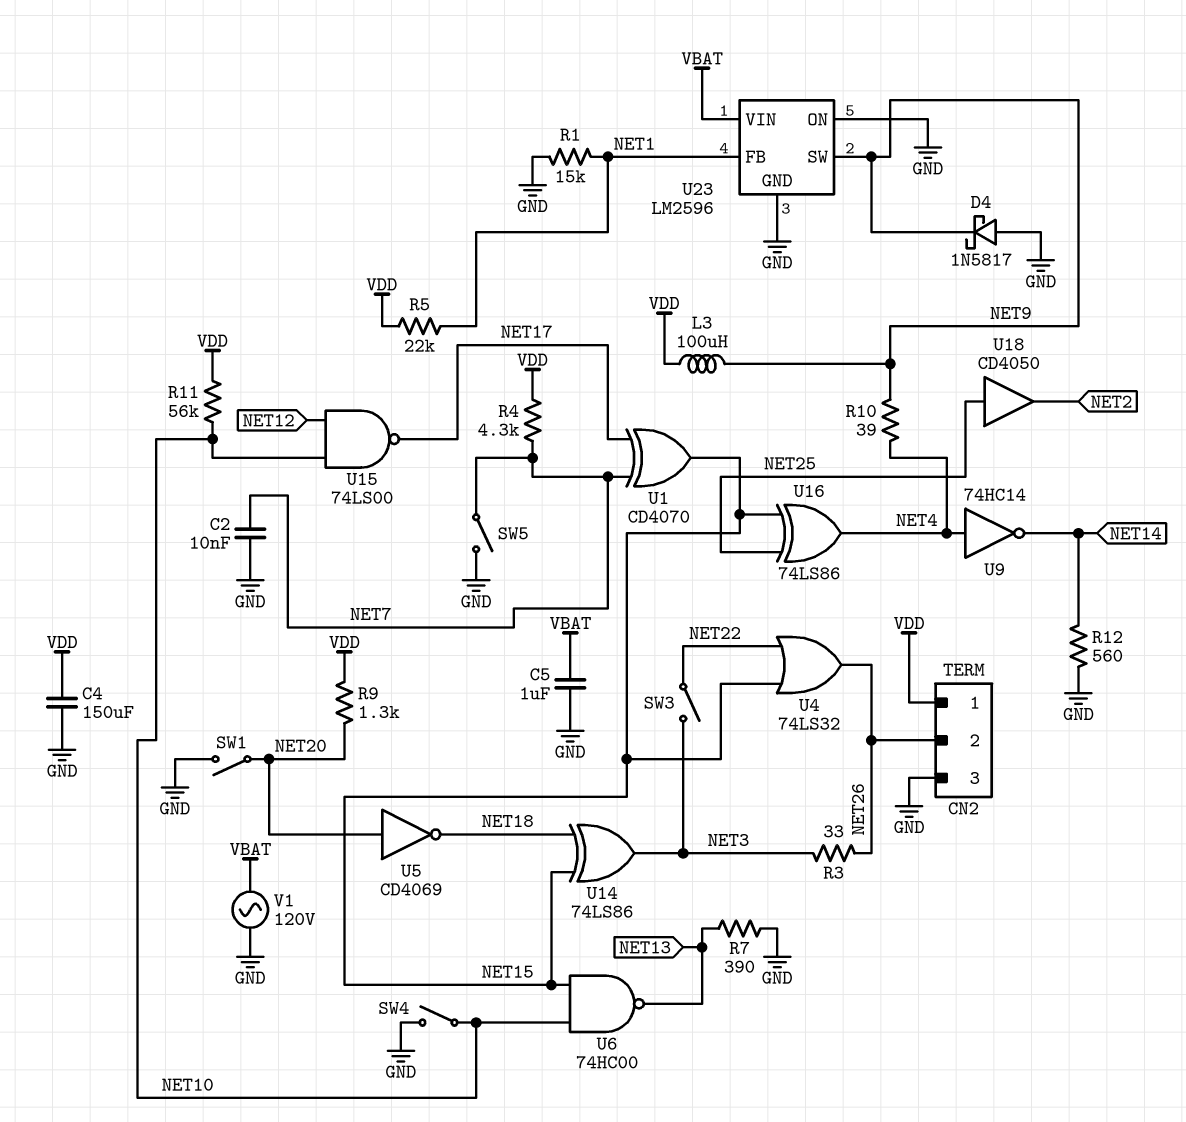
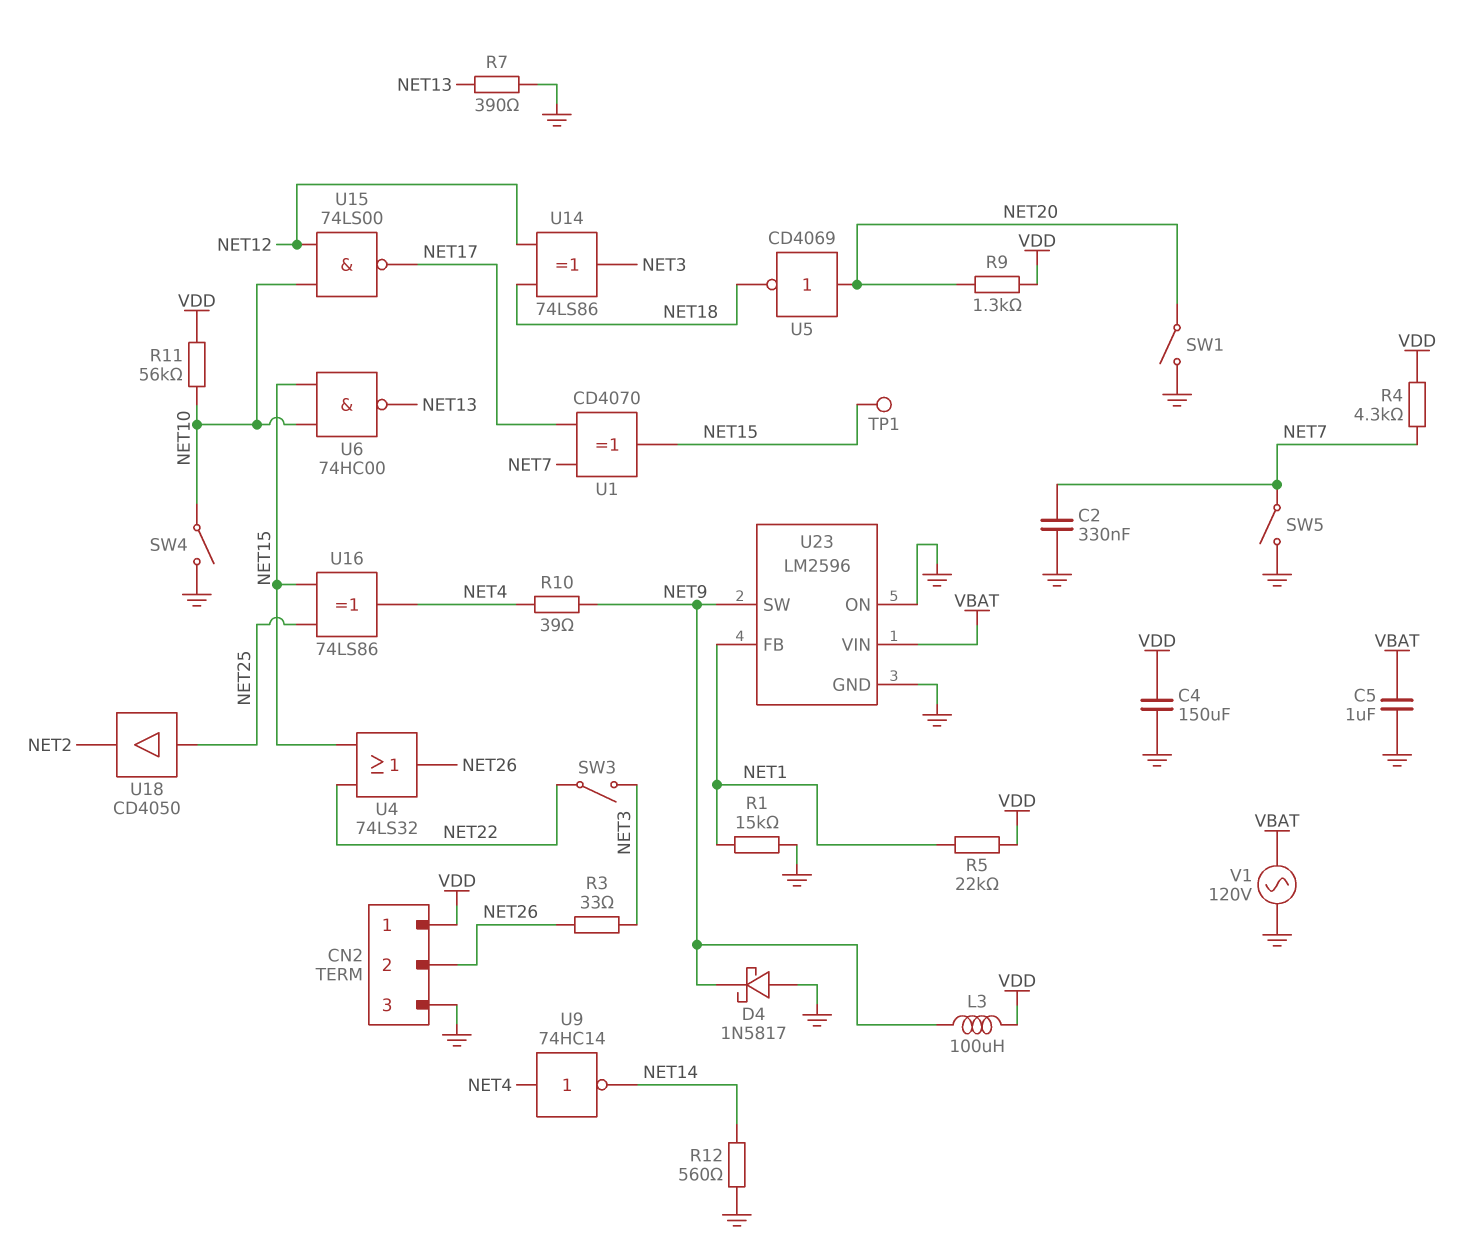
C2: 10nF (GND, NET7) -> 330nF (GND, NET7)
TP1: none -> test point (NET15)
U14: XOR 74LS86 (in NET15, in NET18, out NET3) -> XOR 74LS86 (in NET12, in NET18, out NET3)

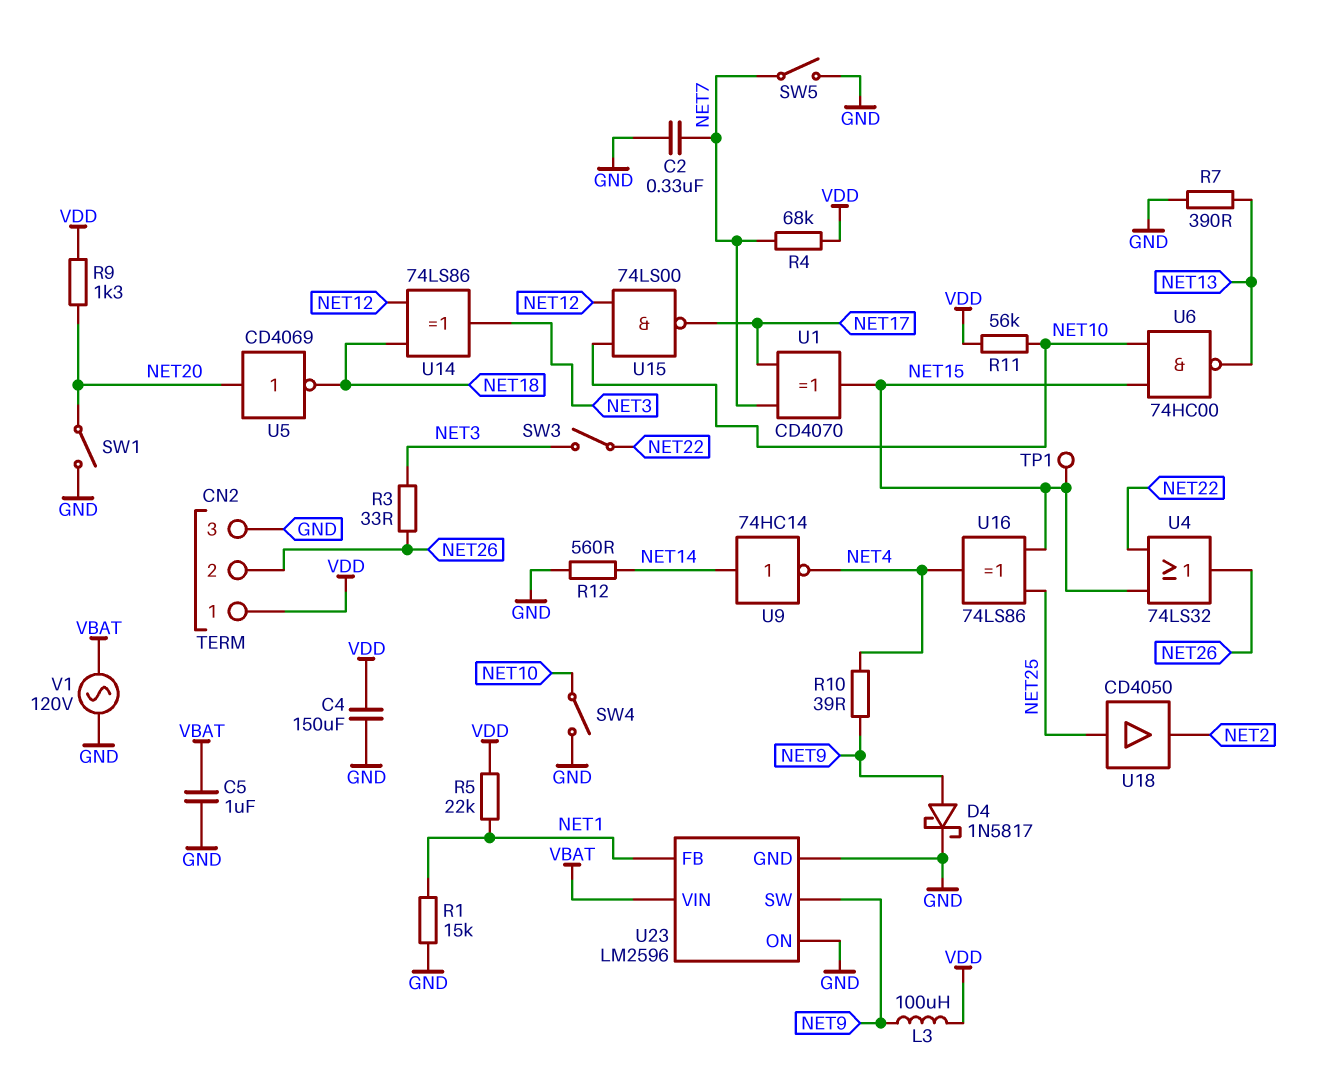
D4: schottky 1N5817 (A GND, K NET9) -> schottky 1N5817 (A NET9, K GND)
R4: 4.3k (NET7, VDD) -> 68k (NET7, VDD)
U9: NOT 74HC14 (in NET4, out NET14) -> NOT 74HC14 (in NET14, out NET4)

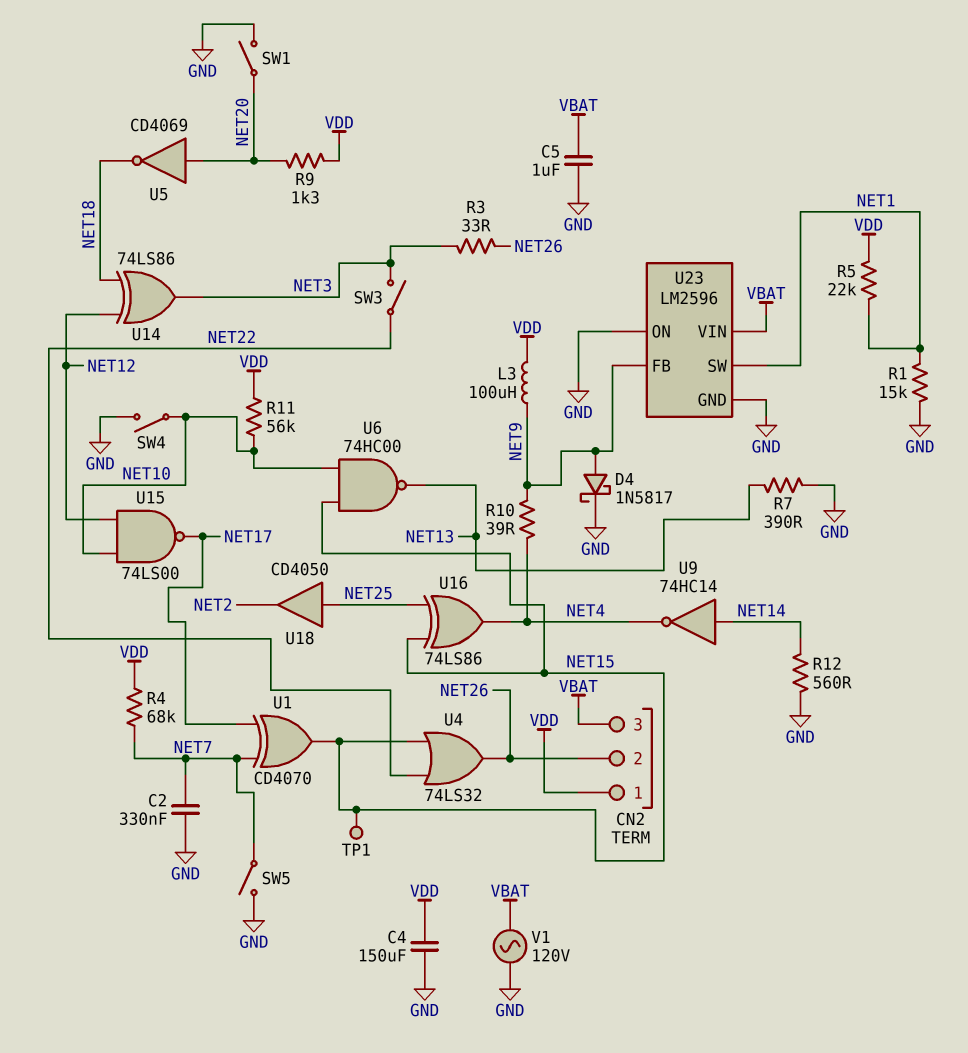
CN2 pin 3: GND -> VBAT
U23 pin FB: NET1 -> NET9
U23 pin SW: NET9 -> NET1

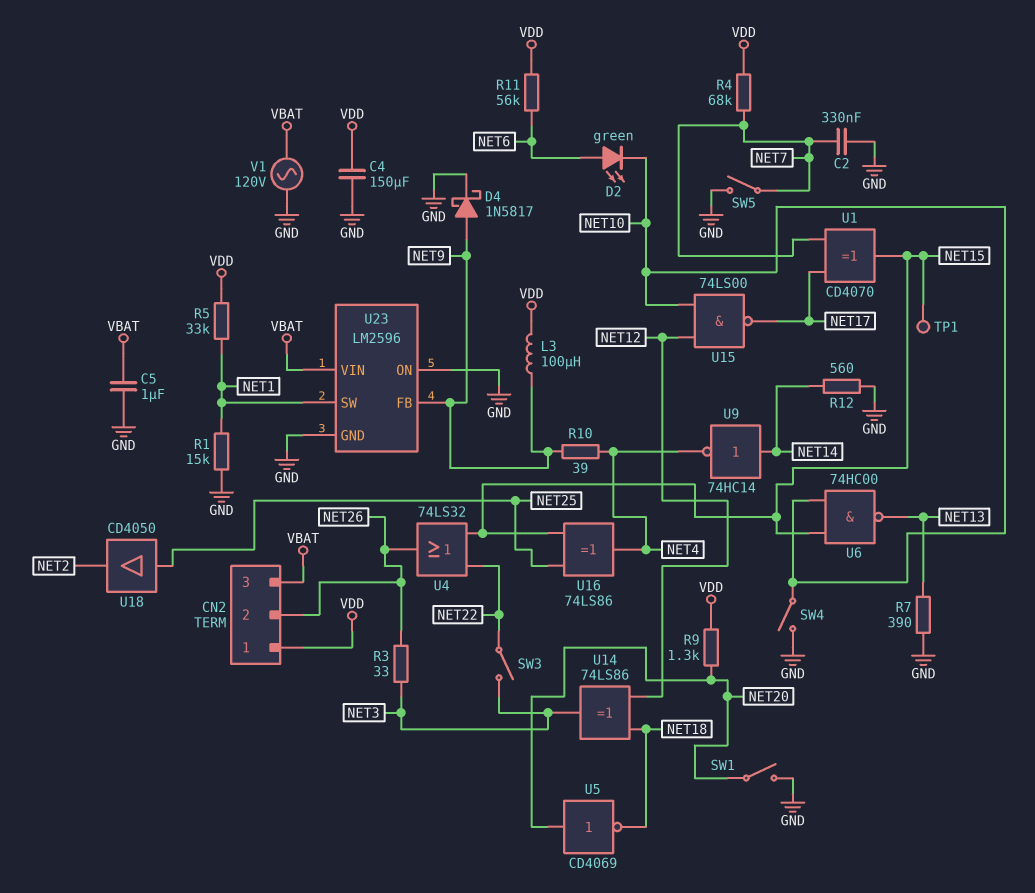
D2: none -> LED green (A NET6, K NET10)
R5: 22k (NET1, VDD) -> 33k (NET1, VDD)
R11: 56k (NET10, VDD) -> 56k (NET6, VDD)

